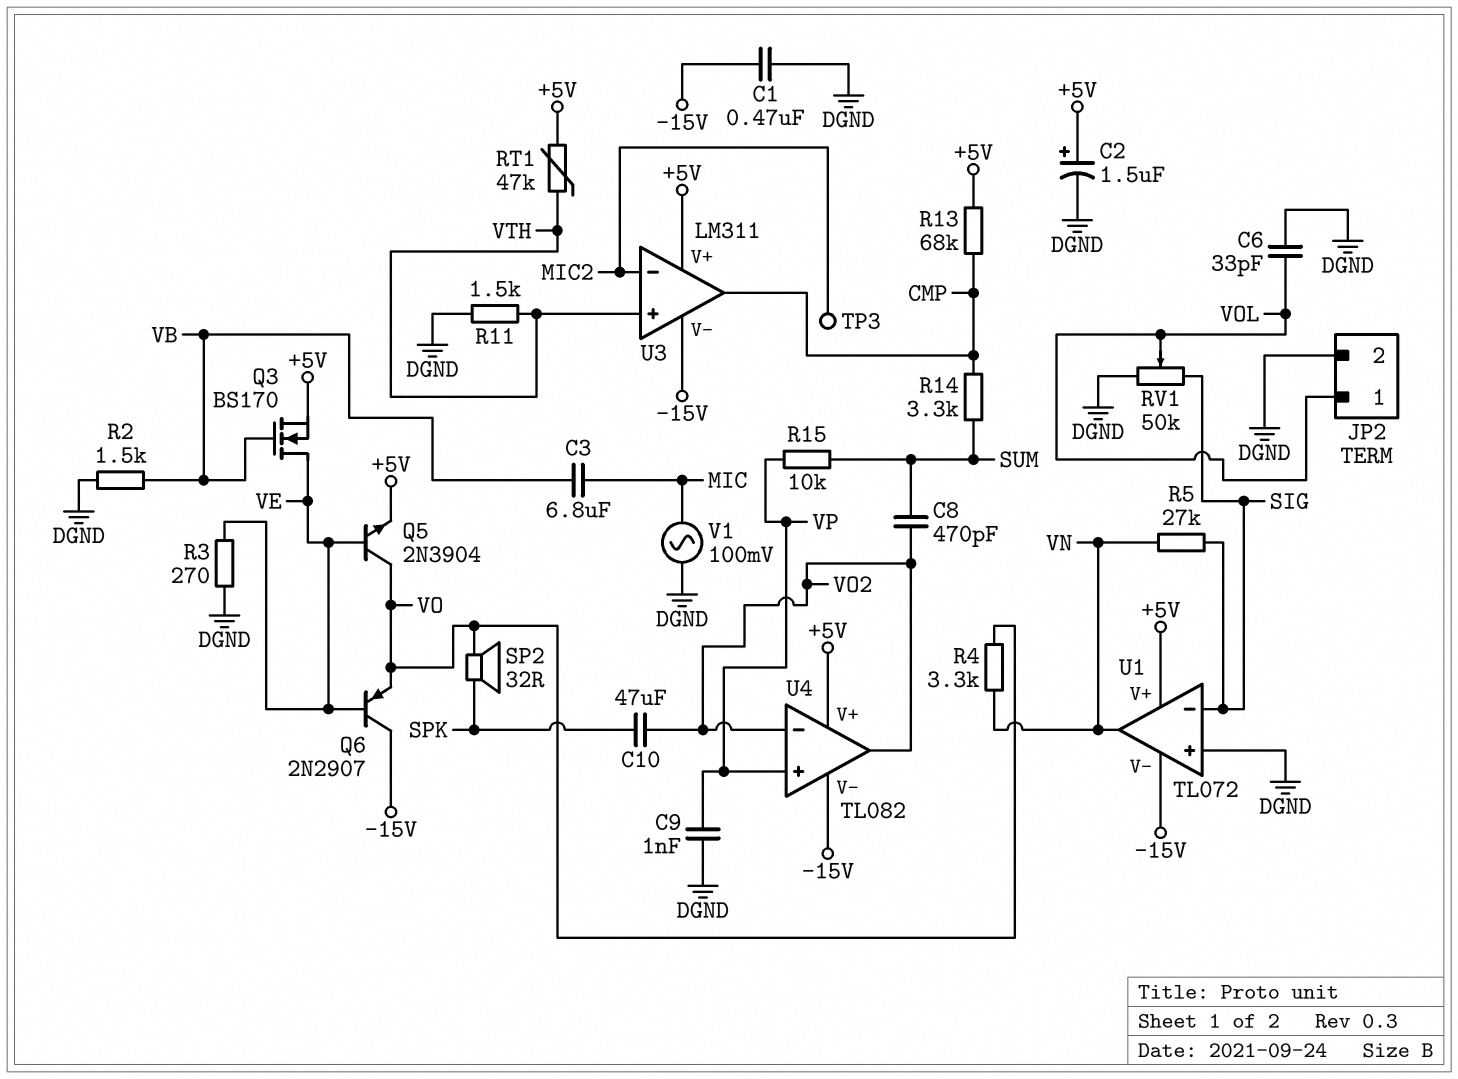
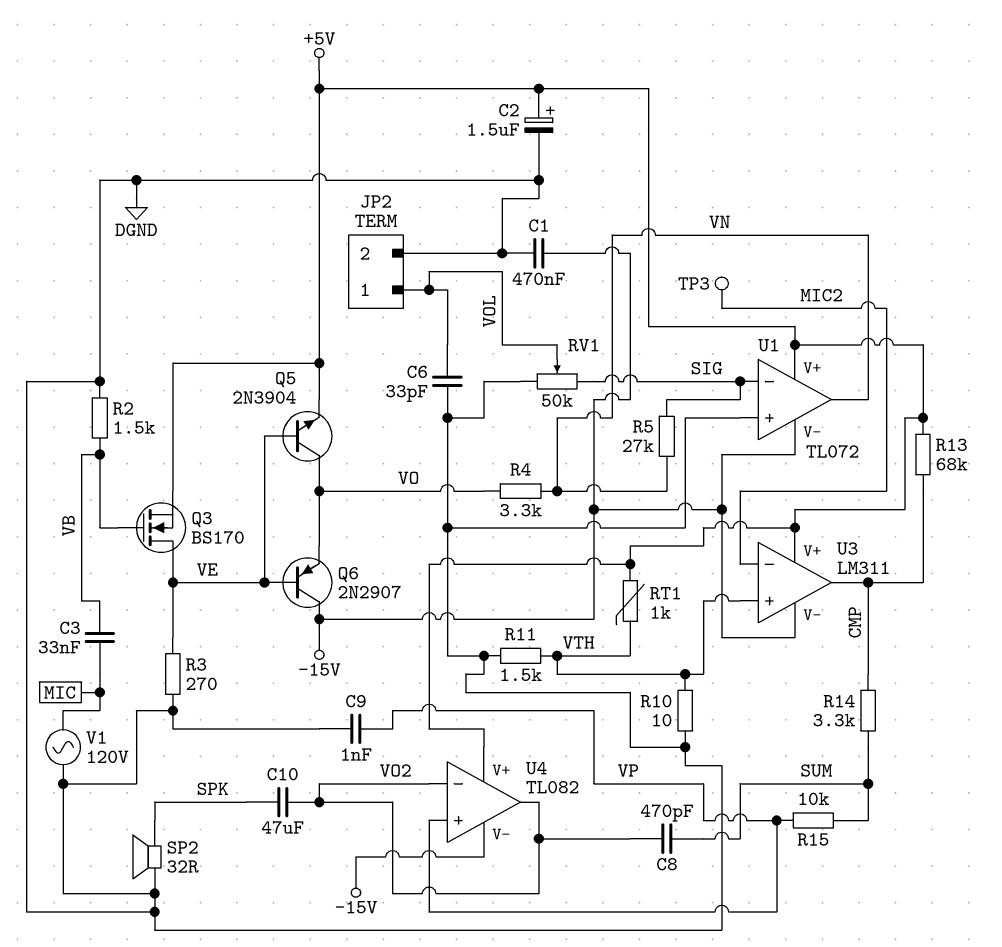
C3: 6.8uF (MIC, VB) -> 33nF (MIC, VB)
R10: none -> 10 (DGND, VTH)
RT1: 47k (+5V, VTH) -> 1k (+5V, VTH)
SP2: speaker 32R (SPK, VO) -> speaker 32R (DGND, SPK)
V1: AC 100mV (DGND, MIC) -> AC 120V (DGND, MIC)

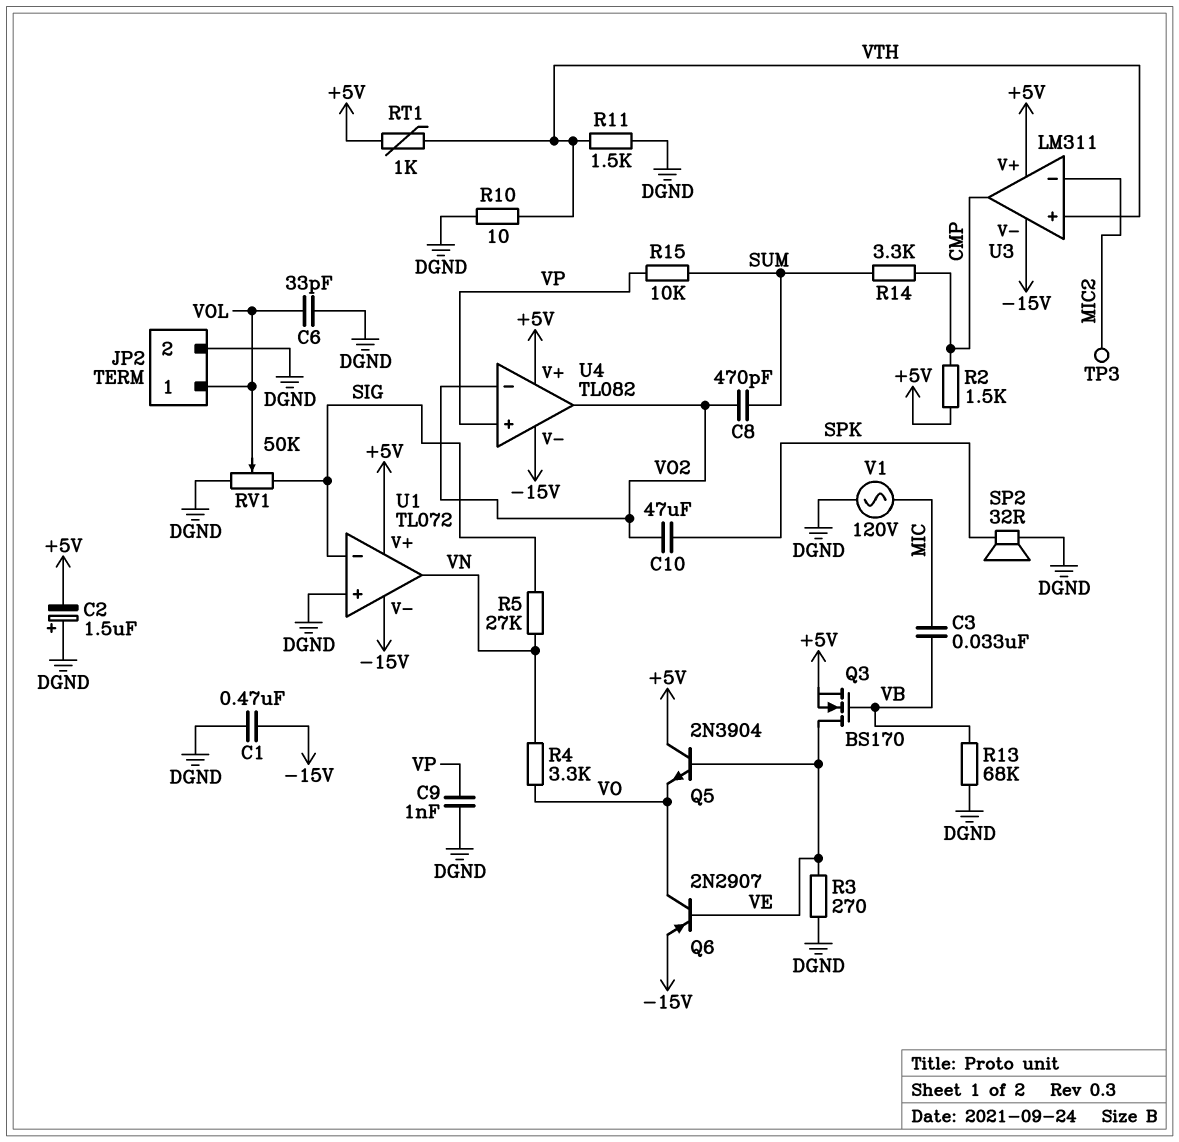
C2: 1.5uF (plus +5V, minus DGND) -> 1.5uF (plus DGND, minus +5V)
Q5: NPN 2N3904 (B VE, C VO, E +5V) -> NPN 2N3904 (B VE, C +5V, E VO)
Q6: PNP 2N2907 (B VE, C -15V, E VO) -> PNP 2N2907 (B VE, C VO, E -15V)
R2: 1.5k (DGND, VB) -> 1.5k (+5V, CMP)
R13: 68k (+5V, CMP) -> 68k (DGND, VB)

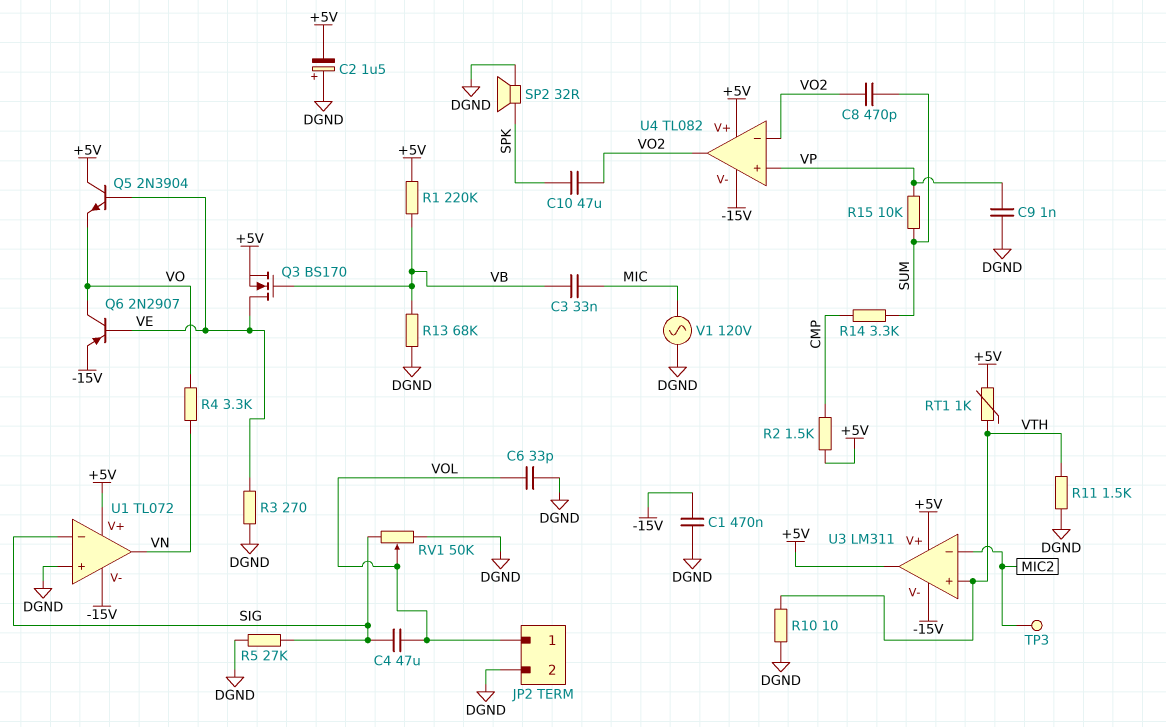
C4: none -> 47uF (SIG, VOL)
R1: none -> 220k (+5V, VB)
R5: 27k (SIG, VN) -> 27k (DGND, SIG)
U3 pin out: CMP -> +5V

